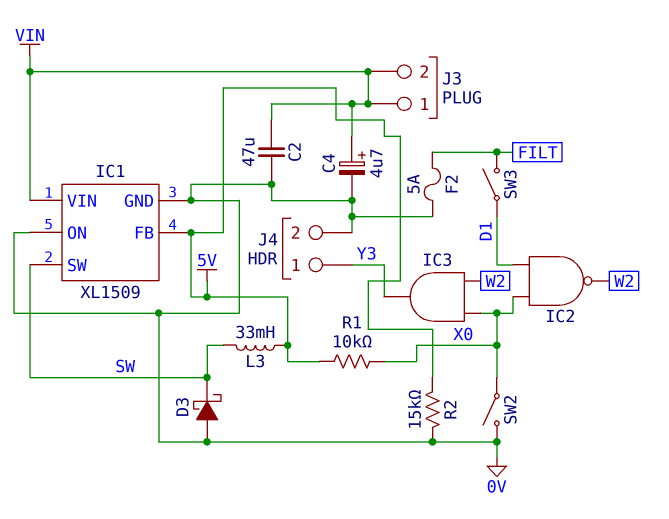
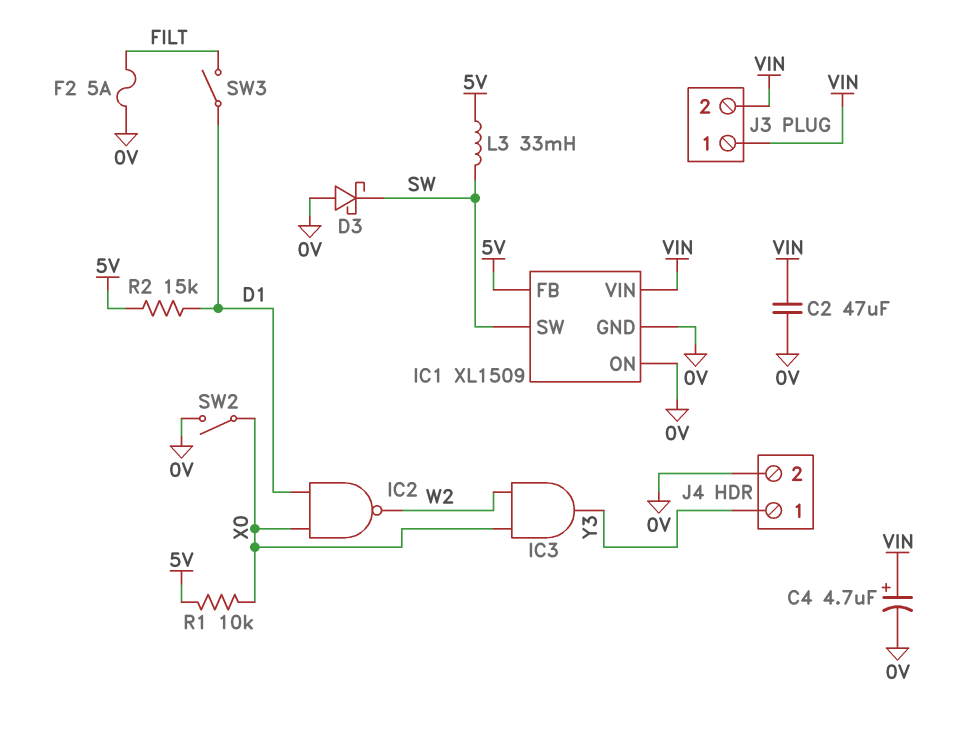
R2: 15k (0V, 5V) -> 15k (5V, D1)

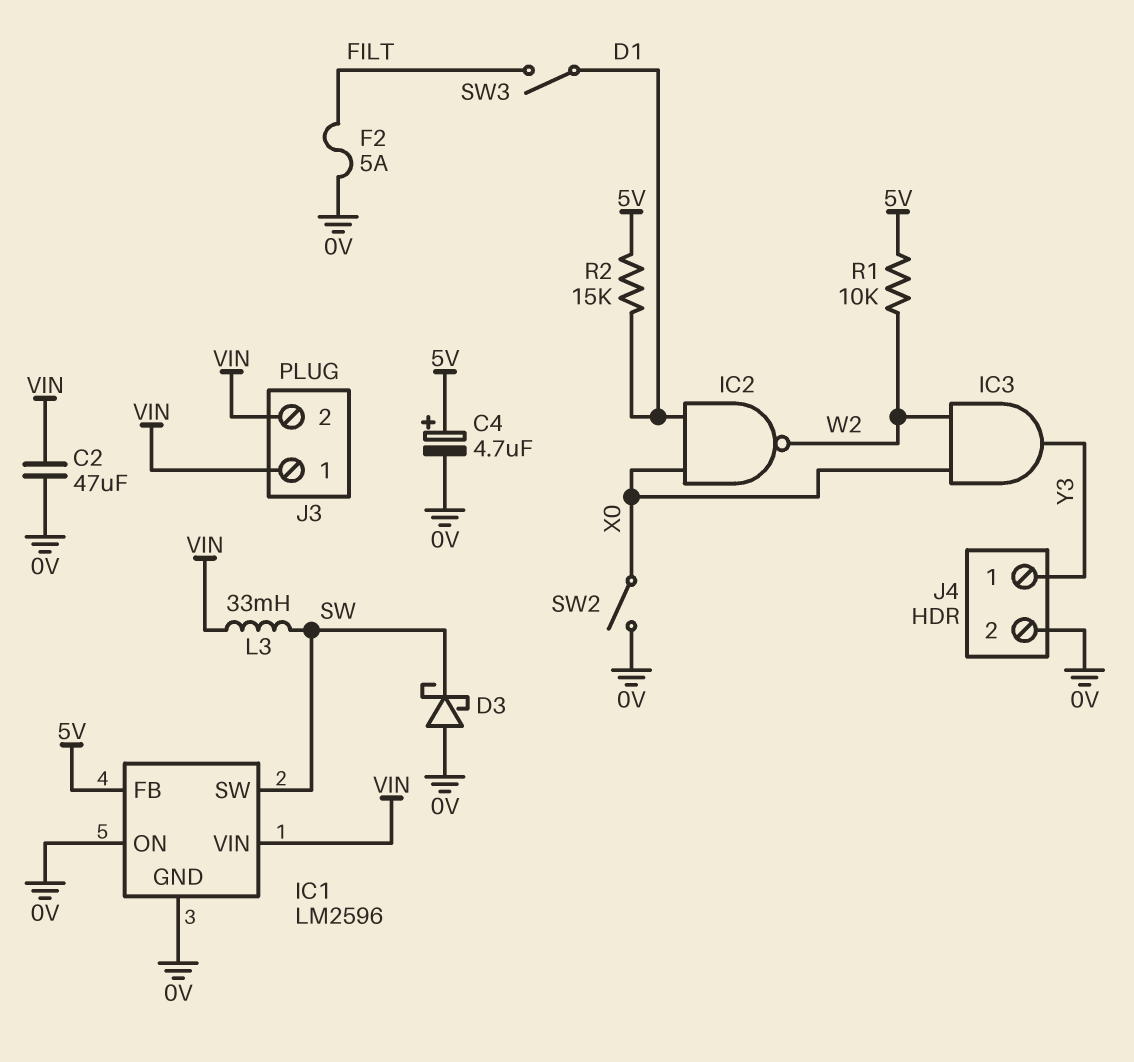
C4: 4.7uF (plus VIN, minus 0V) -> 4.7uF (plus 5V, minus 0V)
IC1: XL1509 -> LM2596
L3: 33mH (5V, SW) -> 33mH (SW, VIN)
R1: 10k (5V, X0) -> 10k (5V, W2)

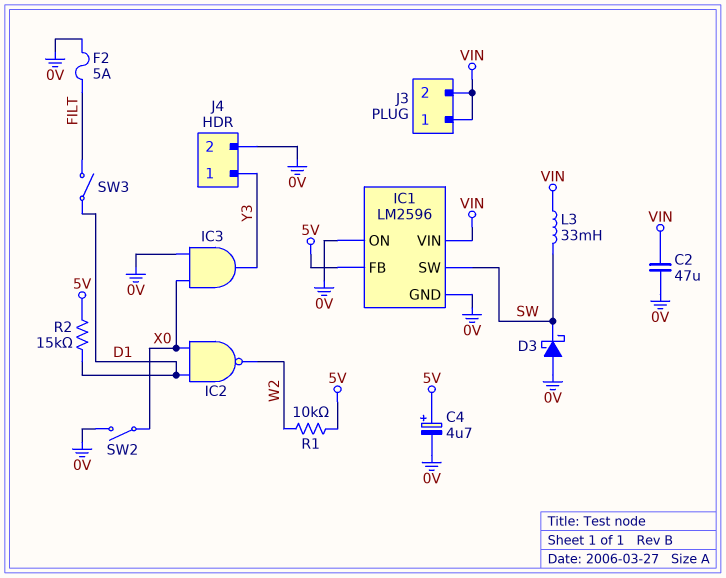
IC3: AND (in W2, in X0, out Y3) -> AND (in 0V, in X0, out Y3)

